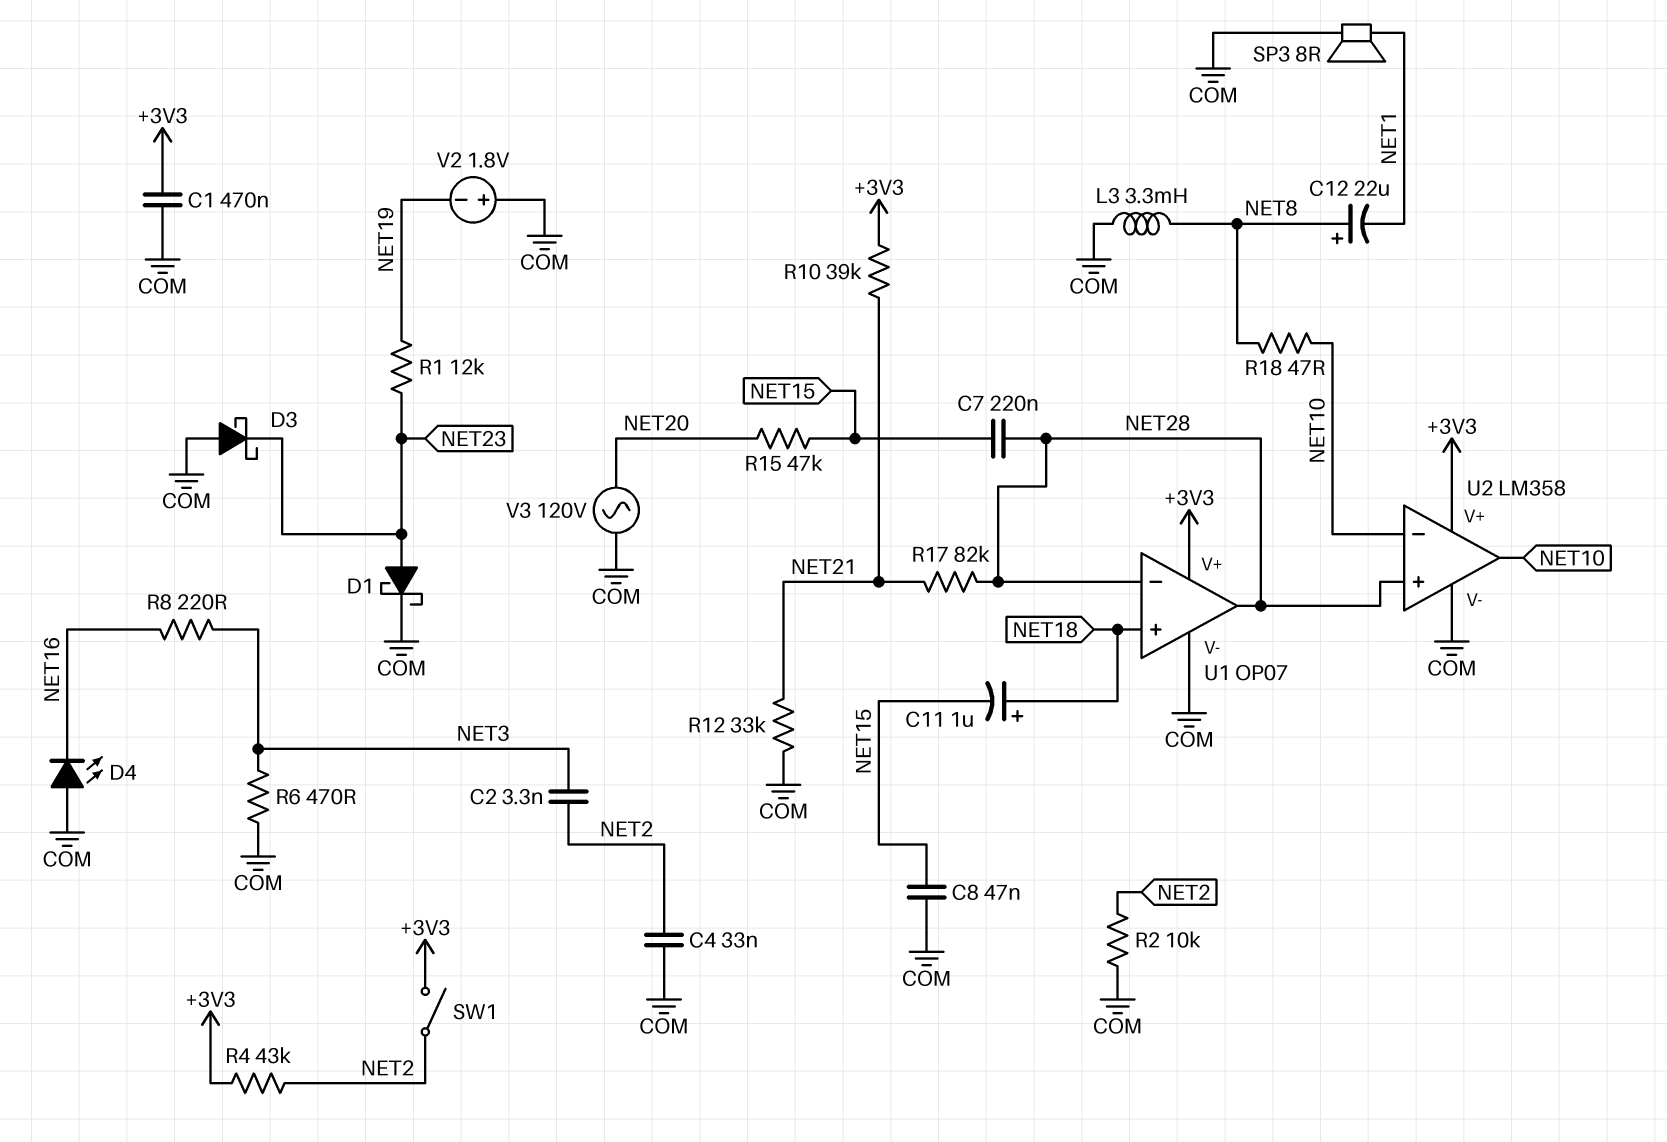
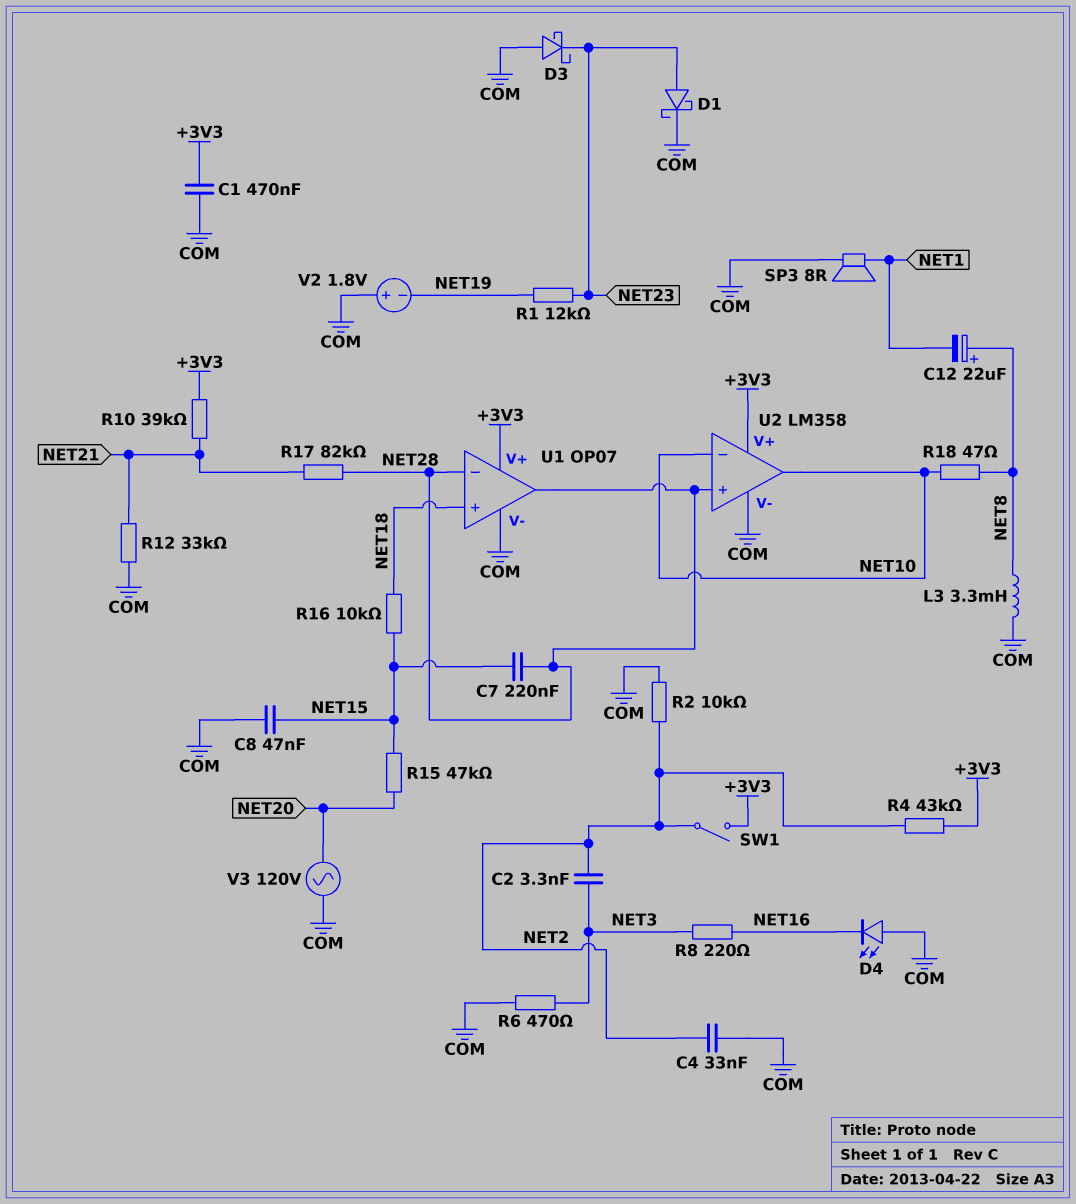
C11: 1uF (plus NET18, minus NET15) -> none
R16: none -> 10k (NET15, NET18)

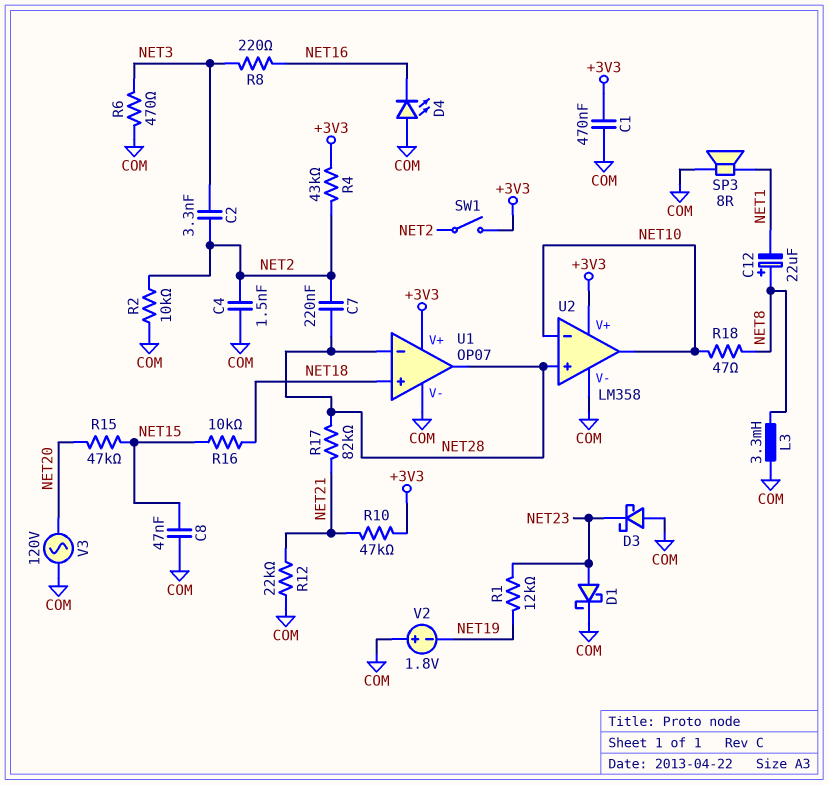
C4: 33nF (COM, NET2) -> 1.5nF (COM, NET2)
C7: 220nF (NET15, NET28) -> 220nF (NET2, NET28)
R10: 39k (+3V3, NET21) -> 47k (+3V3, NET21)
R12: 33k (COM, NET21) -> 22k (COM, NET21)

